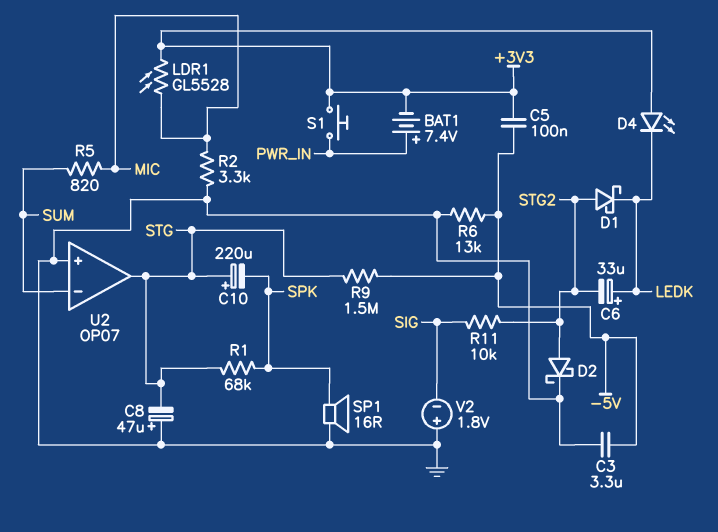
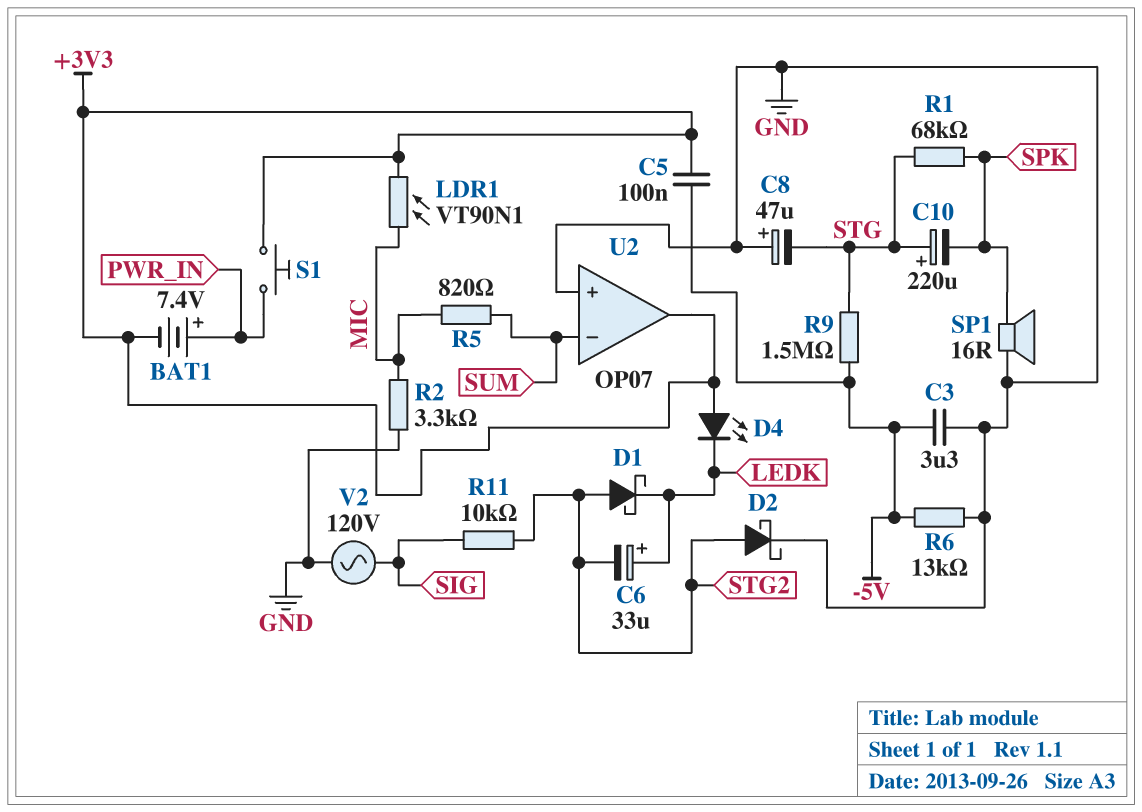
LDR1: GL5528 (+3V3, MIC) -> VT90N1 (+3V3, MIC)
U2 pin out: STG -> +3V3
V2: 1.8V (plus GND, minus SIG) -> AC 120V (GND, SIG)

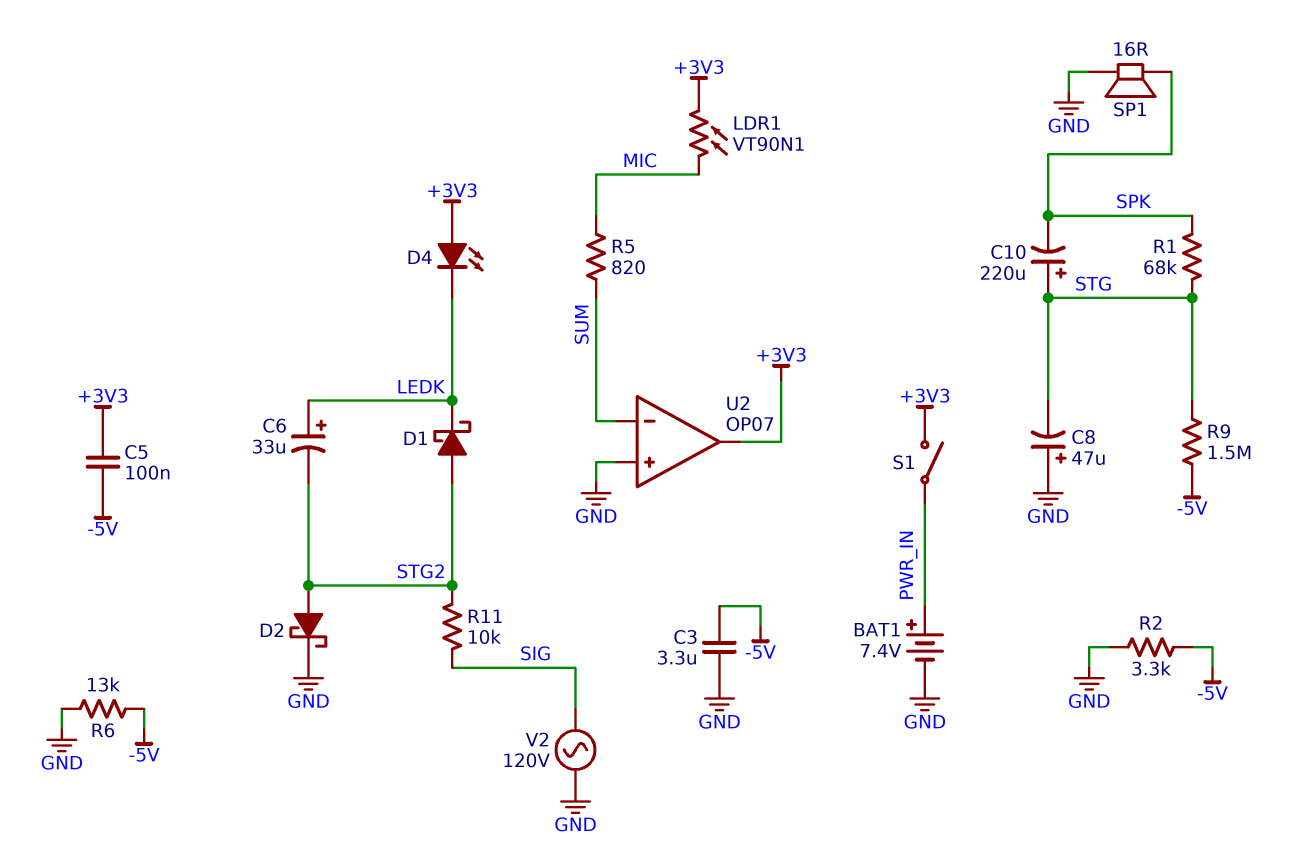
BAT1: 7.4V (plus PWR_IN, minus +3V3) -> 7.4V (plus PWR_IN, minus GND)
R2: 3.3k (GND, MIC) -> 3.3k (-5V, GND)
S1: button (+3V3, PWR_IN) -> switch (+3V3, PWR_IN)

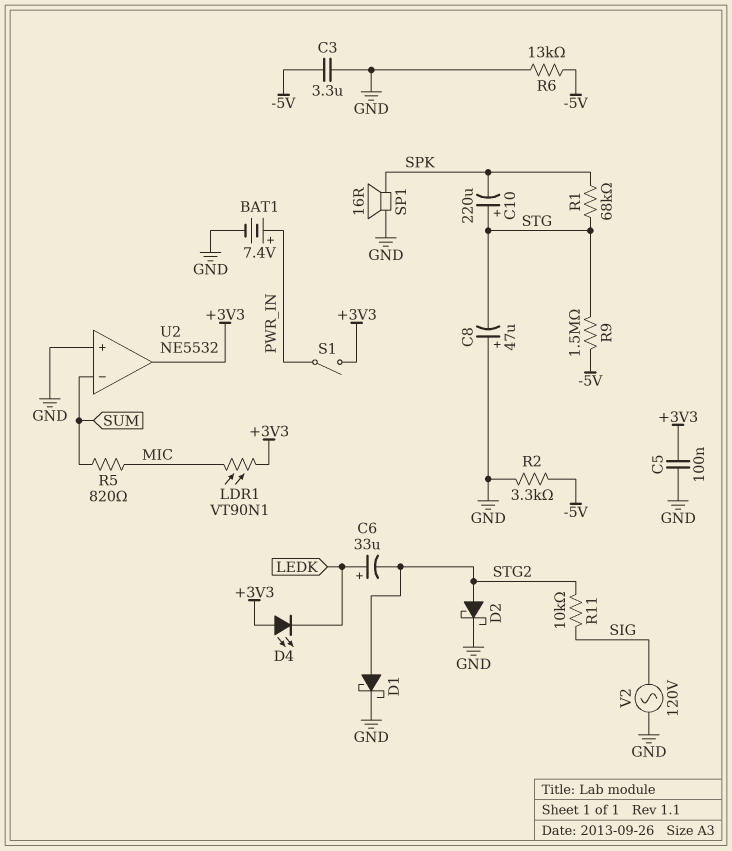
C5: 100nF (+3V3, -5V) -> 100nF (+3V3, GND)
D1: schottky (A STG2, K LEDK) -> schottky (A STG2, K GND)
U2: OP07 -> NE5532

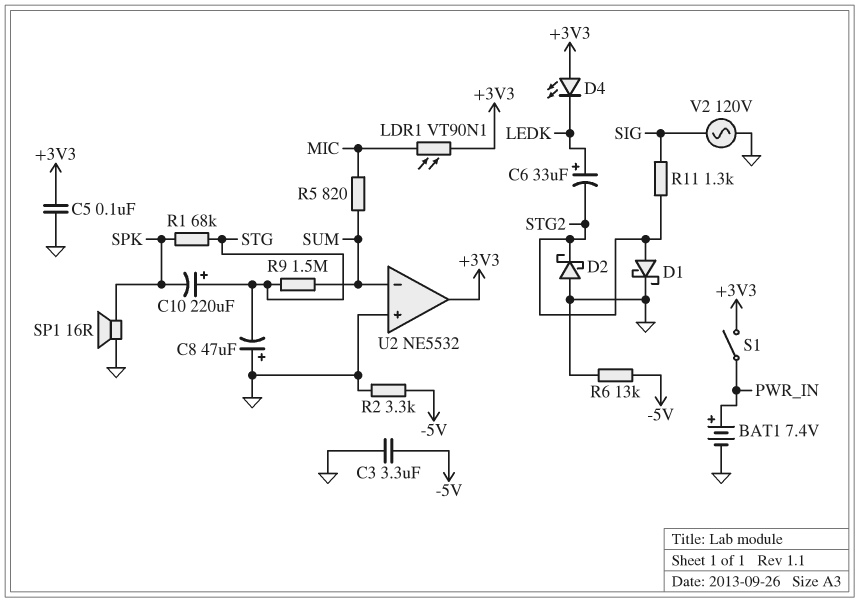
D2: schottky (A STG2, K GND) -> schottky (A GND, K STG2)
R9: 1.5M (-5V, STG) -> 1.5M (STG, SUM)
R11: 10k (SIG, STG2) -> 1.3k (SIG, STG2)

